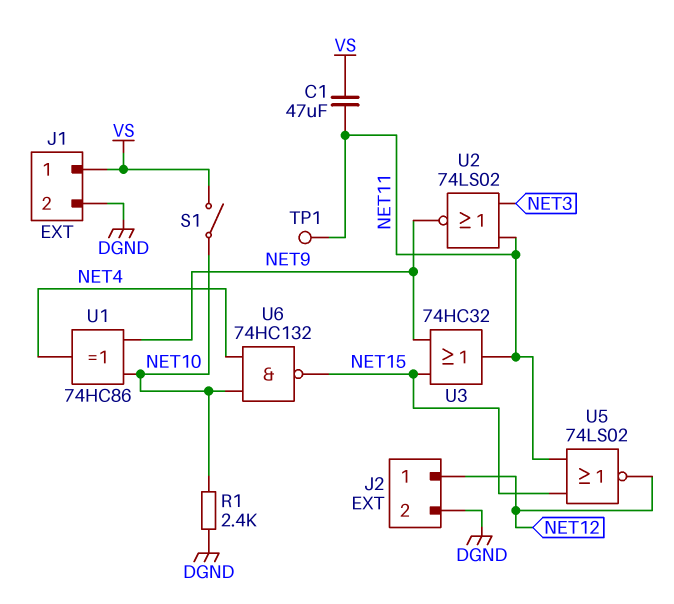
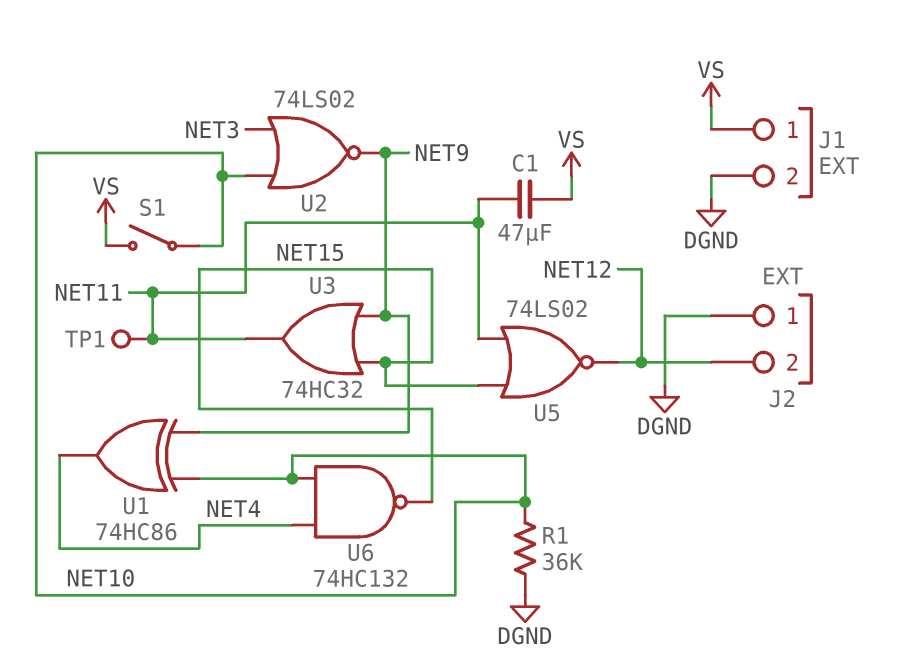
J2 pin 1: NET12 -> DGND
J2 pin 2: DGND -> NET12
R1: 2.4k (DGND, NET10) -> 36k (DGND, NET10)
U2: NOR 74LS02 (in NET3, in NET11, out NET9) -> NOR 74LS02 (in NET3, in NET10, out NET9)

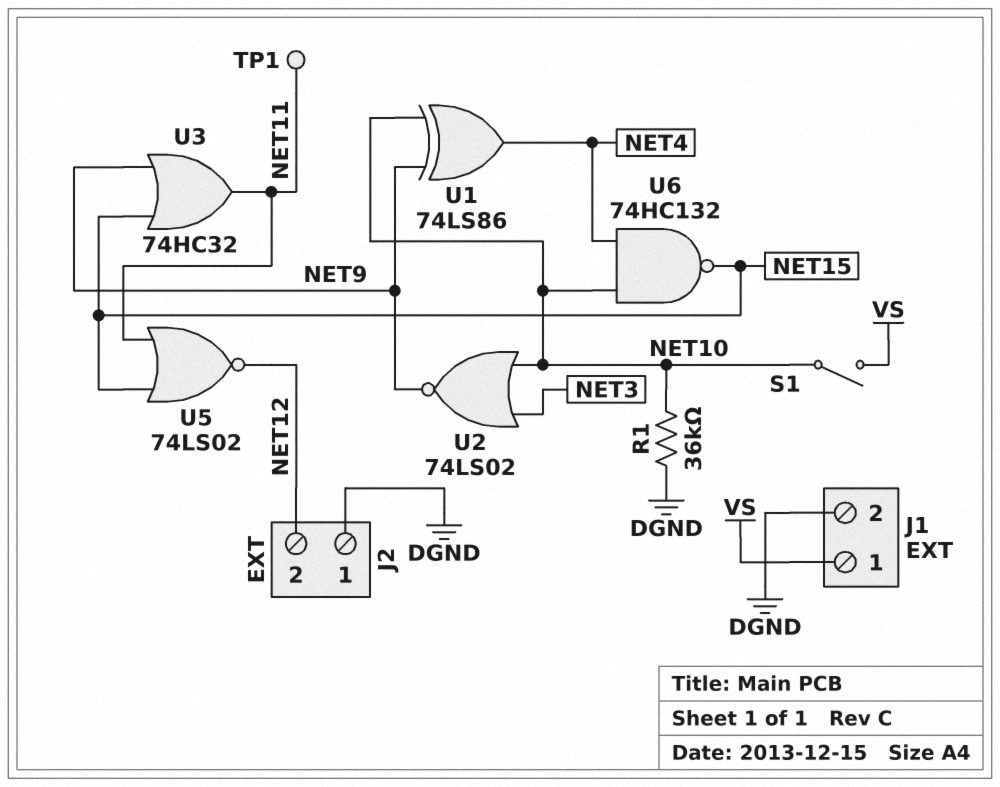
C1: 47uF (NET11, VS) -> none
U1: XOR 74HC86 (in NET9, in NET10, out NET4) -> XOR 74LS86 (in NET9, in NET10, out NET4)

